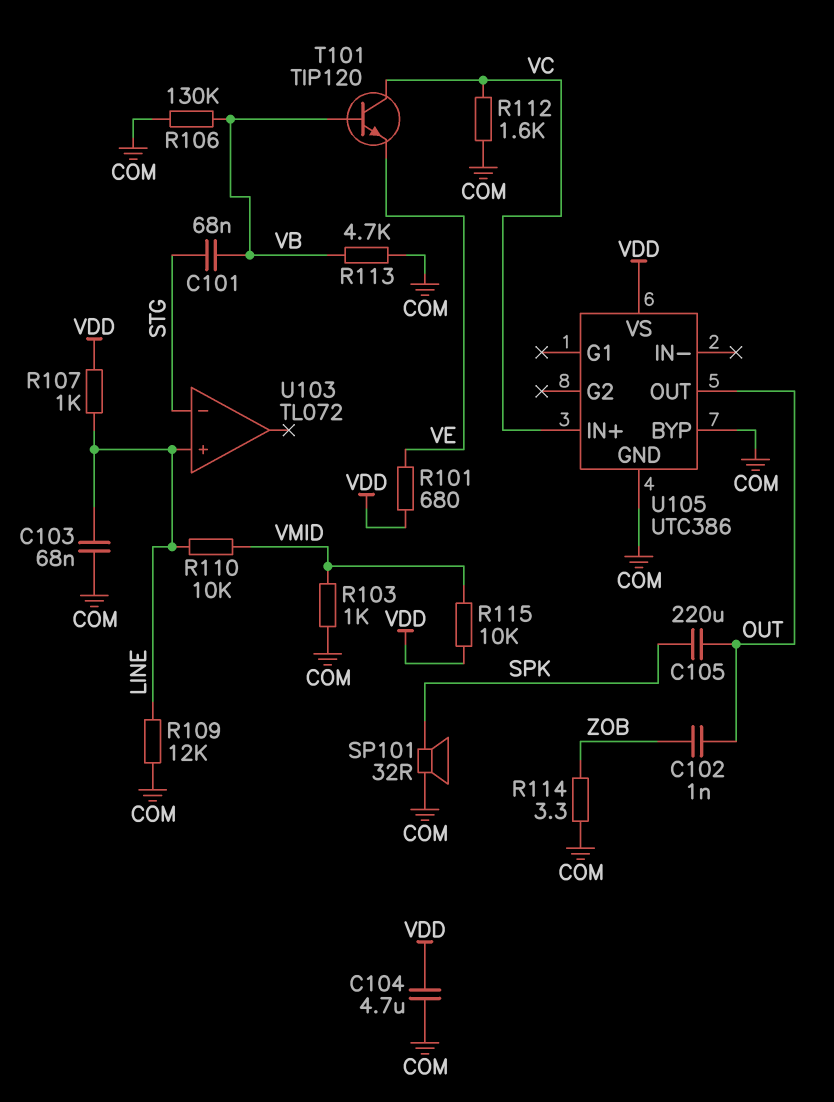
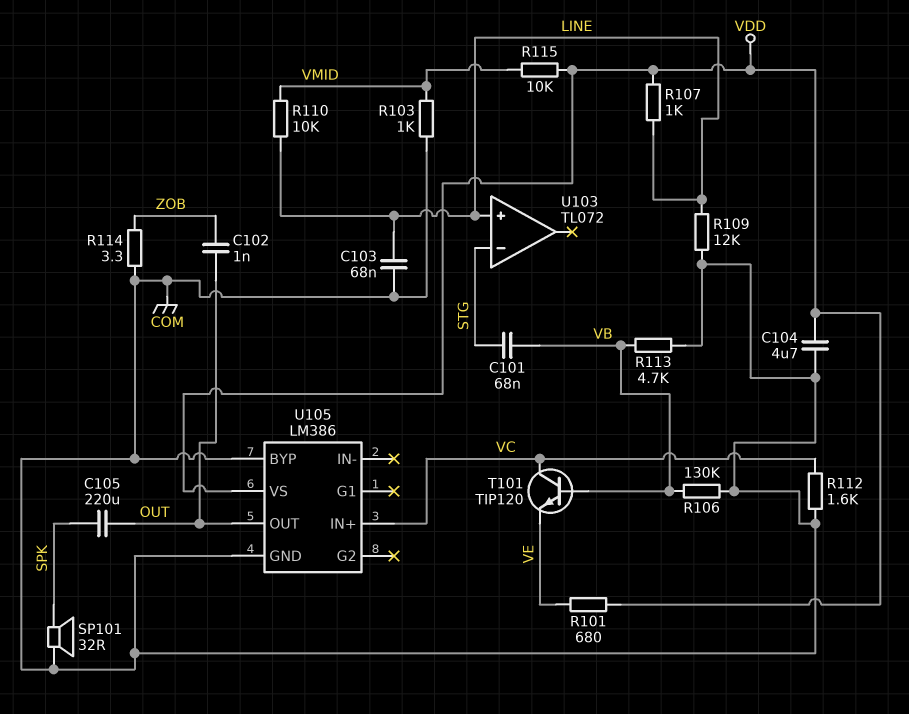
U105: UTC386 -> LM386

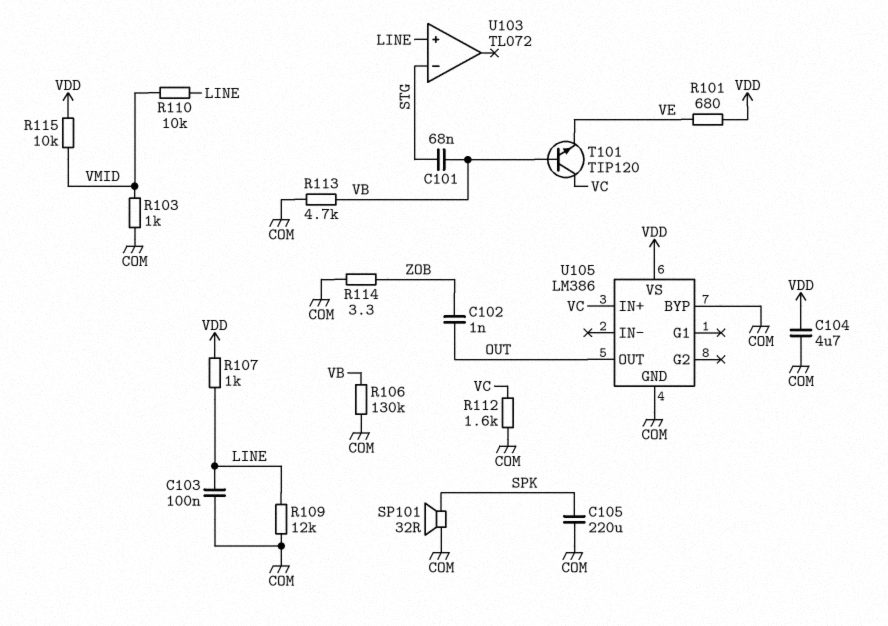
C103: 68nF (COM, LINE) -> 100nF (COM, LINE)
C105: 220uF (OUT, SPK) -> 220uF (COM, SPK)

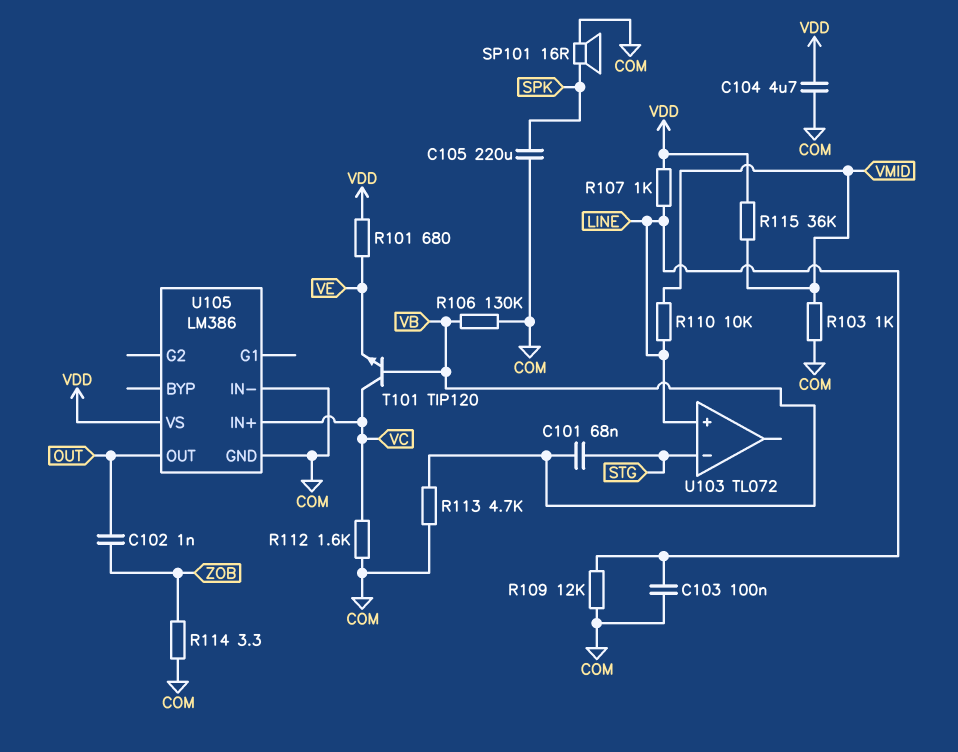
R115: 10k (VDD, VMID) -> 36k (VDD, VMID)
SP101: speaker 32R (COM, SPK) -> speaker 16R (COM, SPK)
U105 pin BYP: COM -> none
U105 pin IN-: none -> COM

